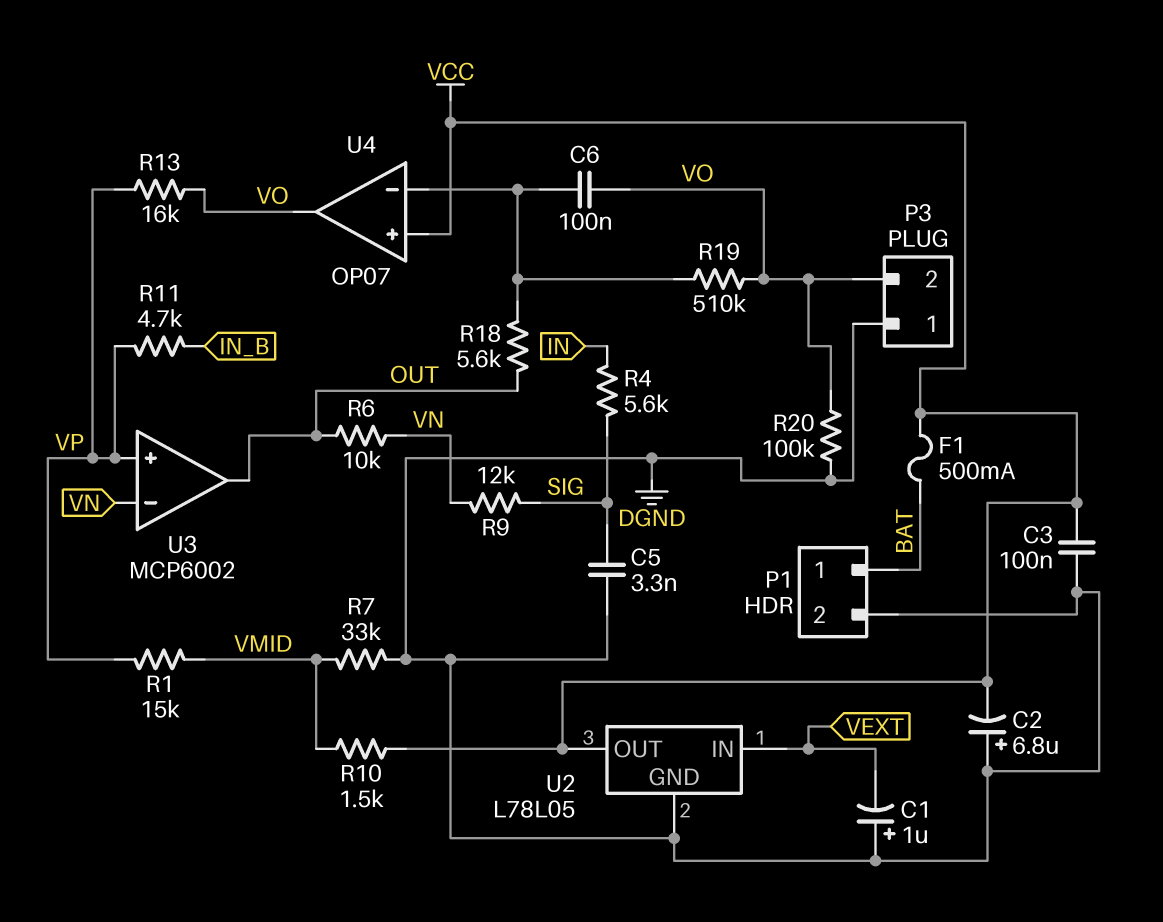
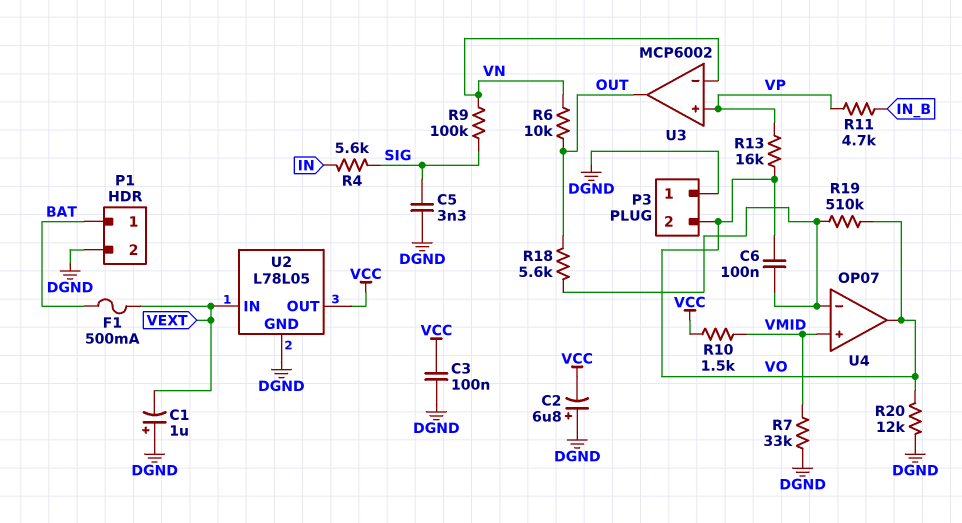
F1: 500mA (BAT, VCC) -> 500mA (BAT, VEXT)
R1: 15k (VMID, VP) -> none
R9: 12k (SIG, VN) -> 100k (SIG, VN)
R20: 100k (DGND, VO) -> 12k (DGND, VO)
U4 pin in+: VCC -> VMID

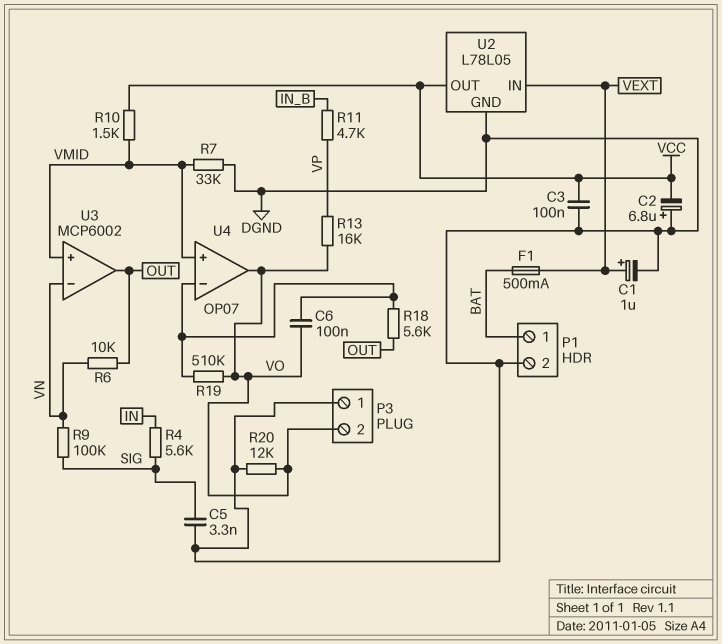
C1: 1uF (plus DGND, minus VEXT) -> 1uF (plus VEXT, minus DGND)
U3 pin in+: VP -> VMID

